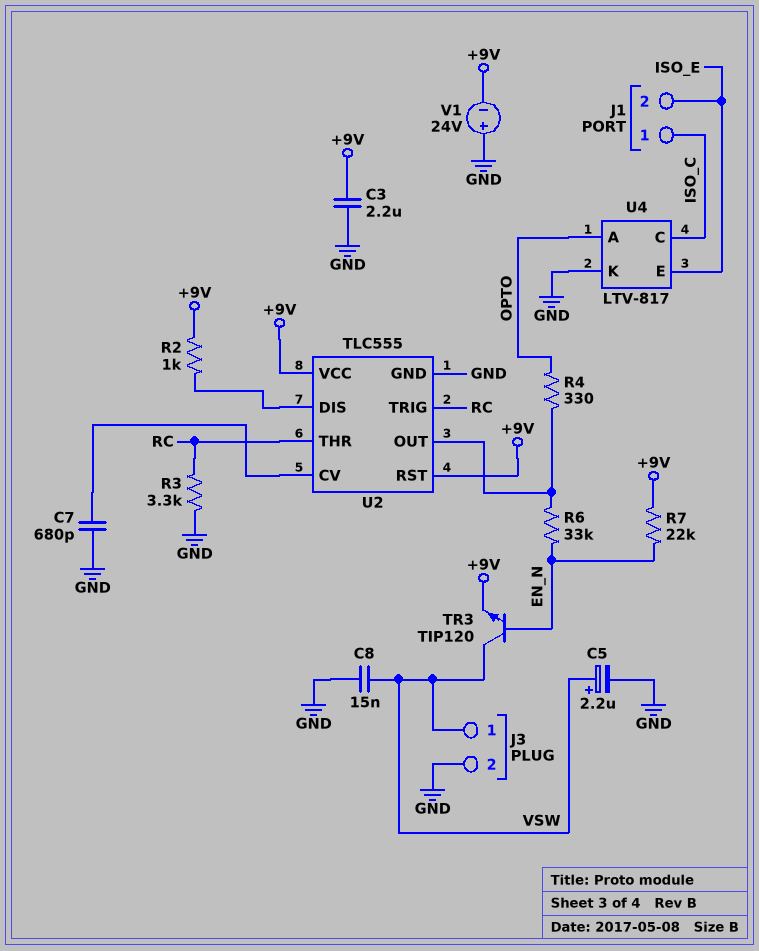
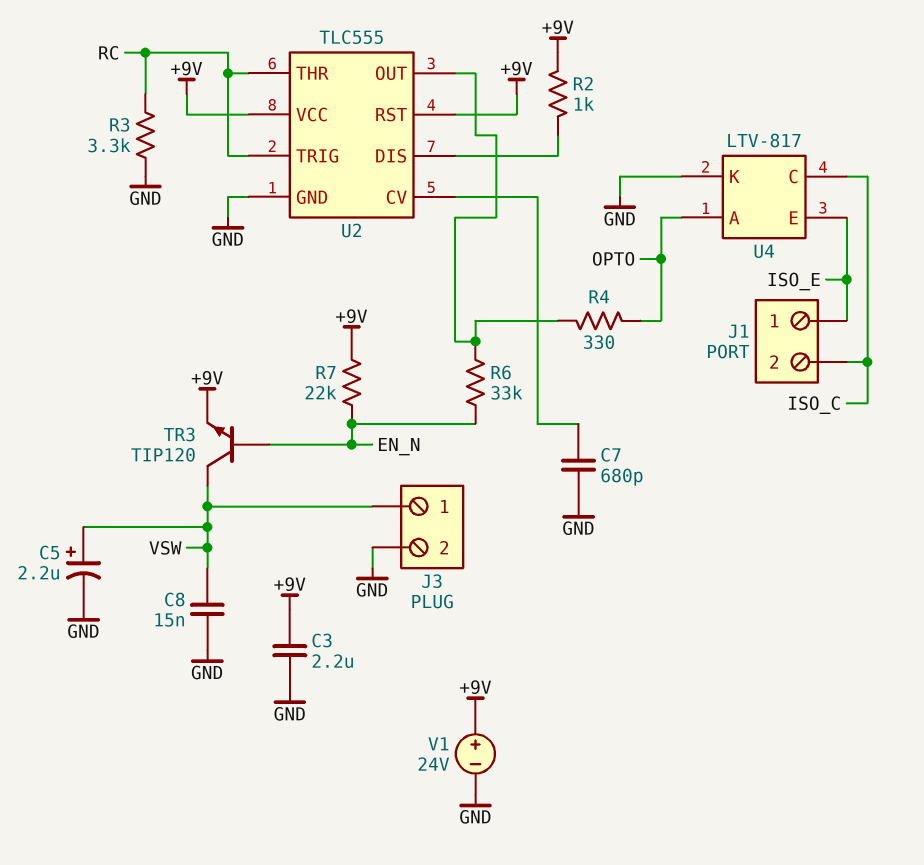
J1 pin 1: ISO_C -> ISO_E
J1 pin 2: ISO_E -> ISO_C
V1: 24V (plus GND, minus +9V) -> 24V (plus +9V, minus GND)

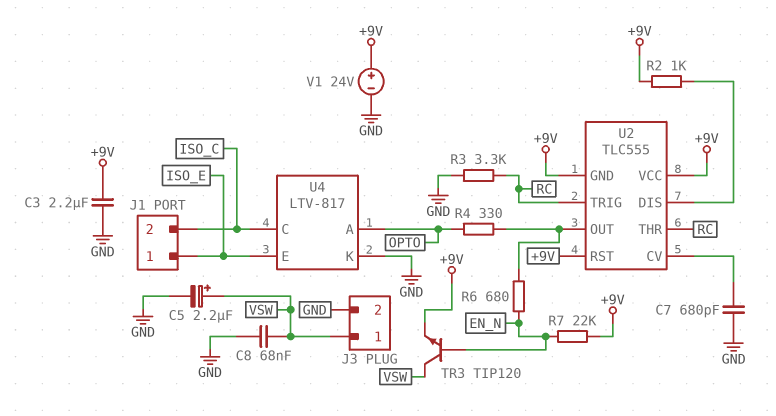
C8: 15nF (GND, VSW) -> 68nF (GND, VSW)
R6: 33k (EN_N, U2/OUT) -> 680 (EN_N, U2/OUT)
U2 pin GND: GND -> +9V

